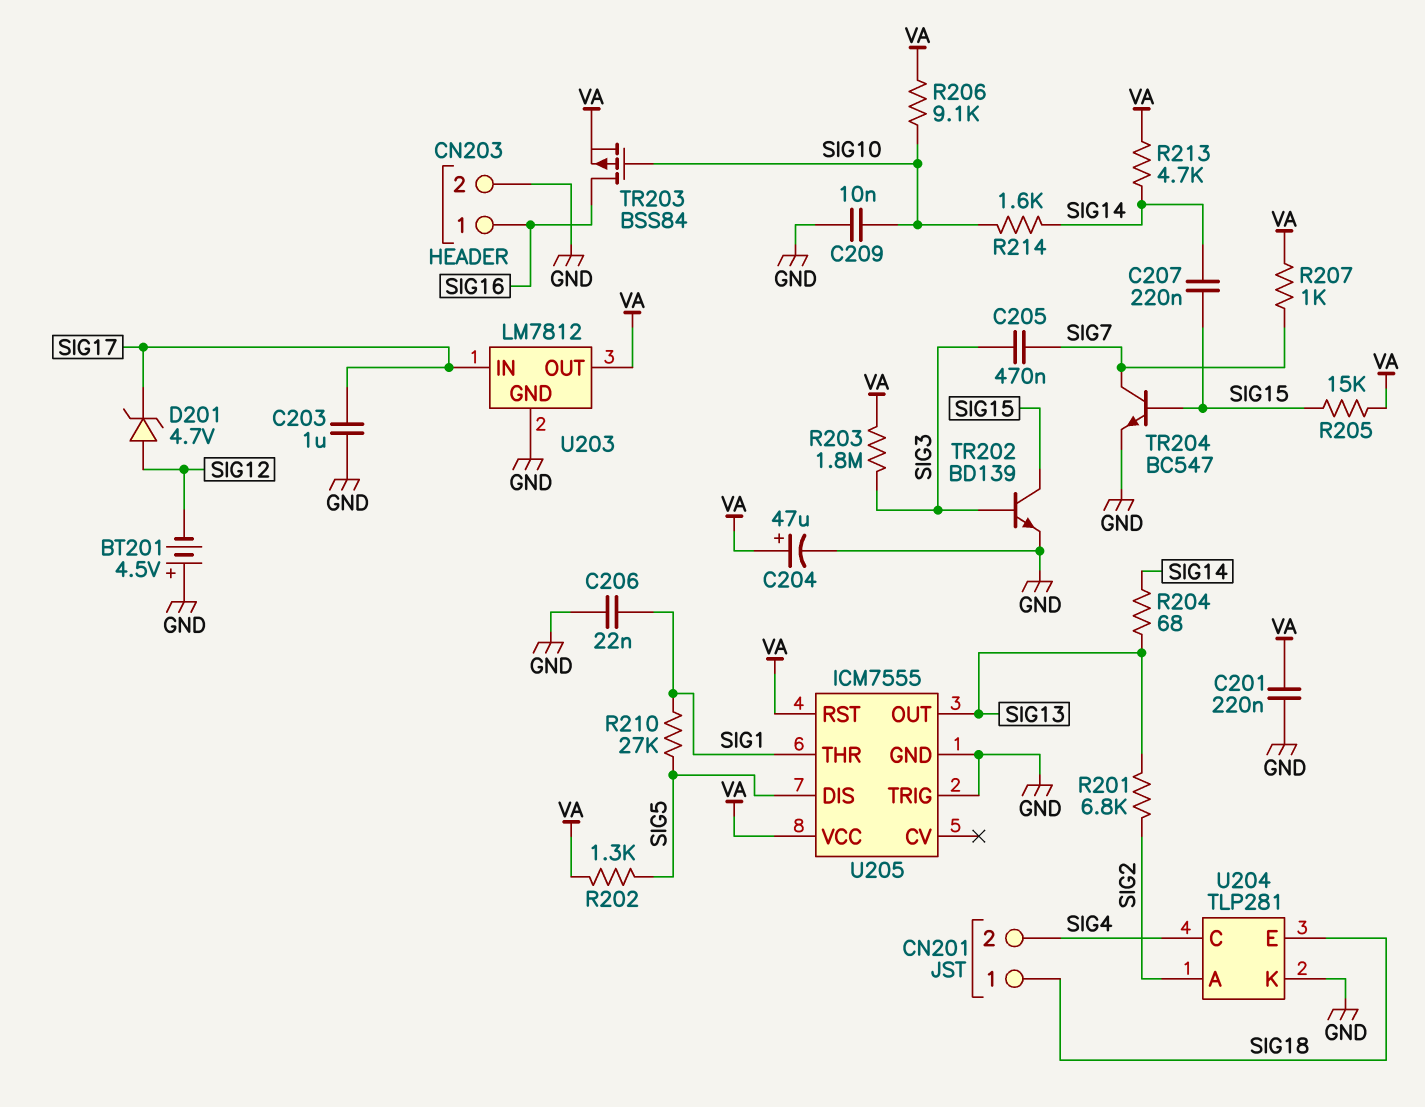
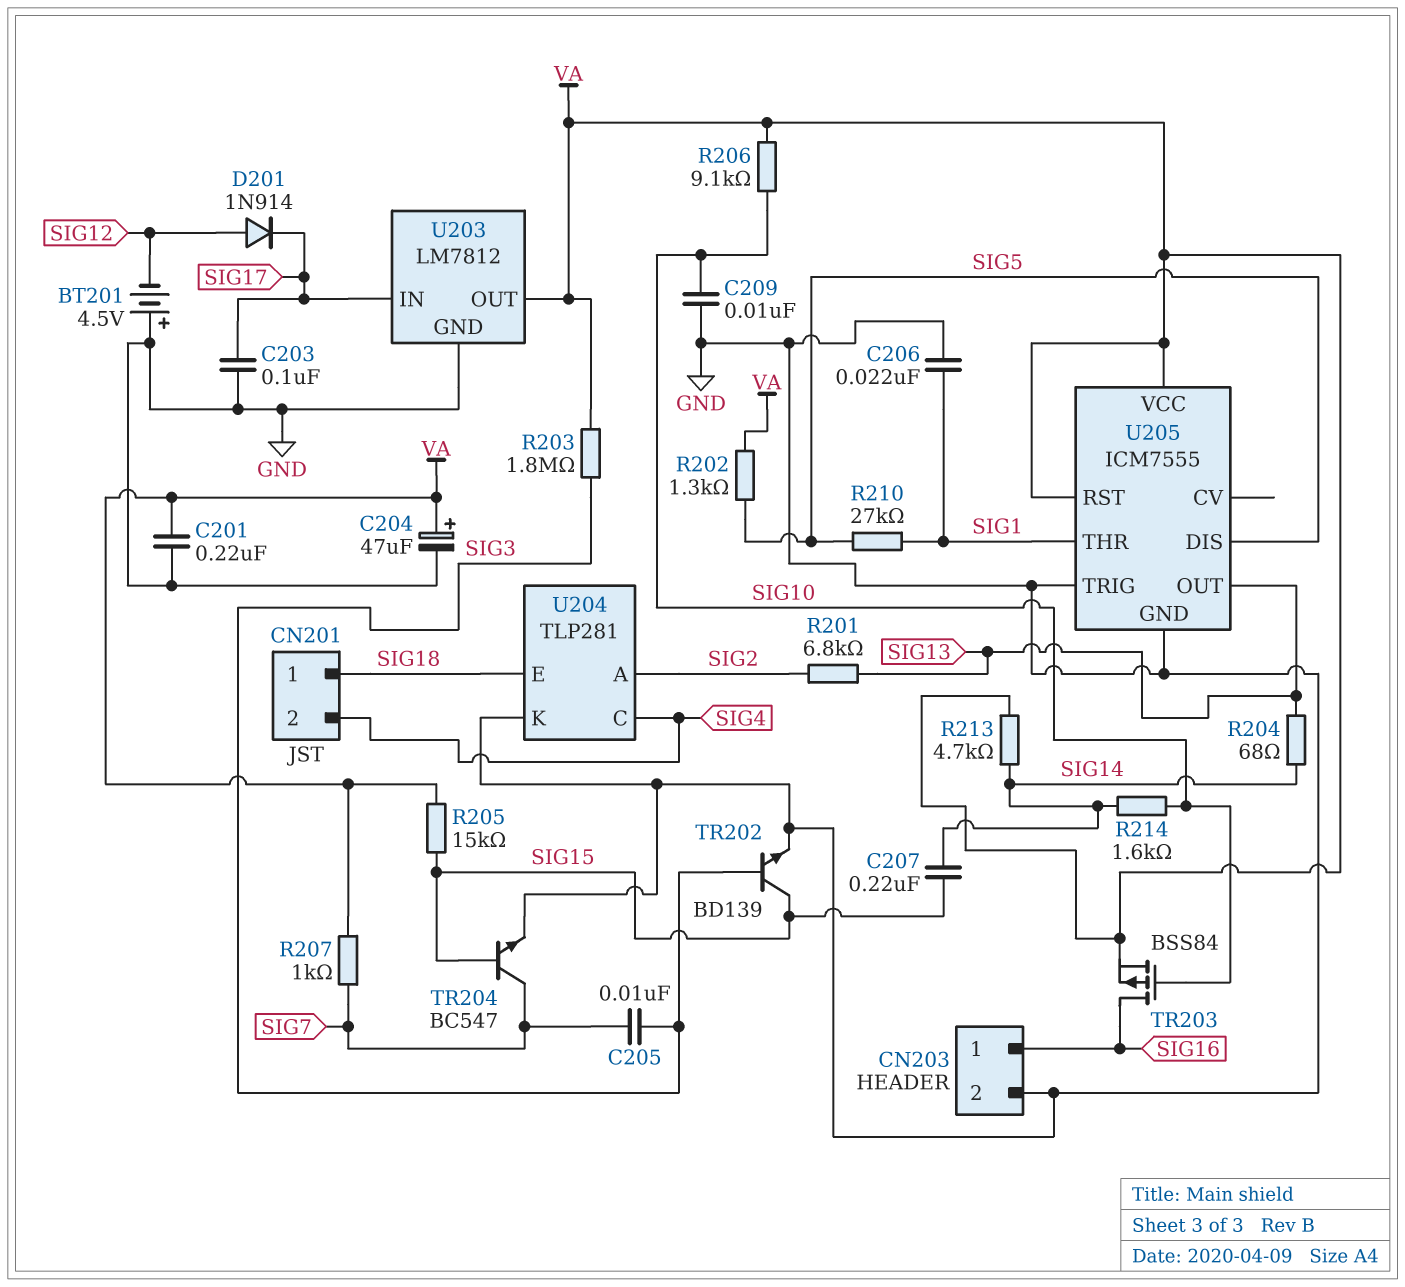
C203: 1uF (GND, SIG17) -> 100nF (GND, SIG17)
C205: 470nF (SIG3, SIG7) -> 10nF (SIG3, SIG7)
D201: zener 4.7V (A SIG12, K SIG17) -> diode 1N914 (A SIG12, K SIG17)

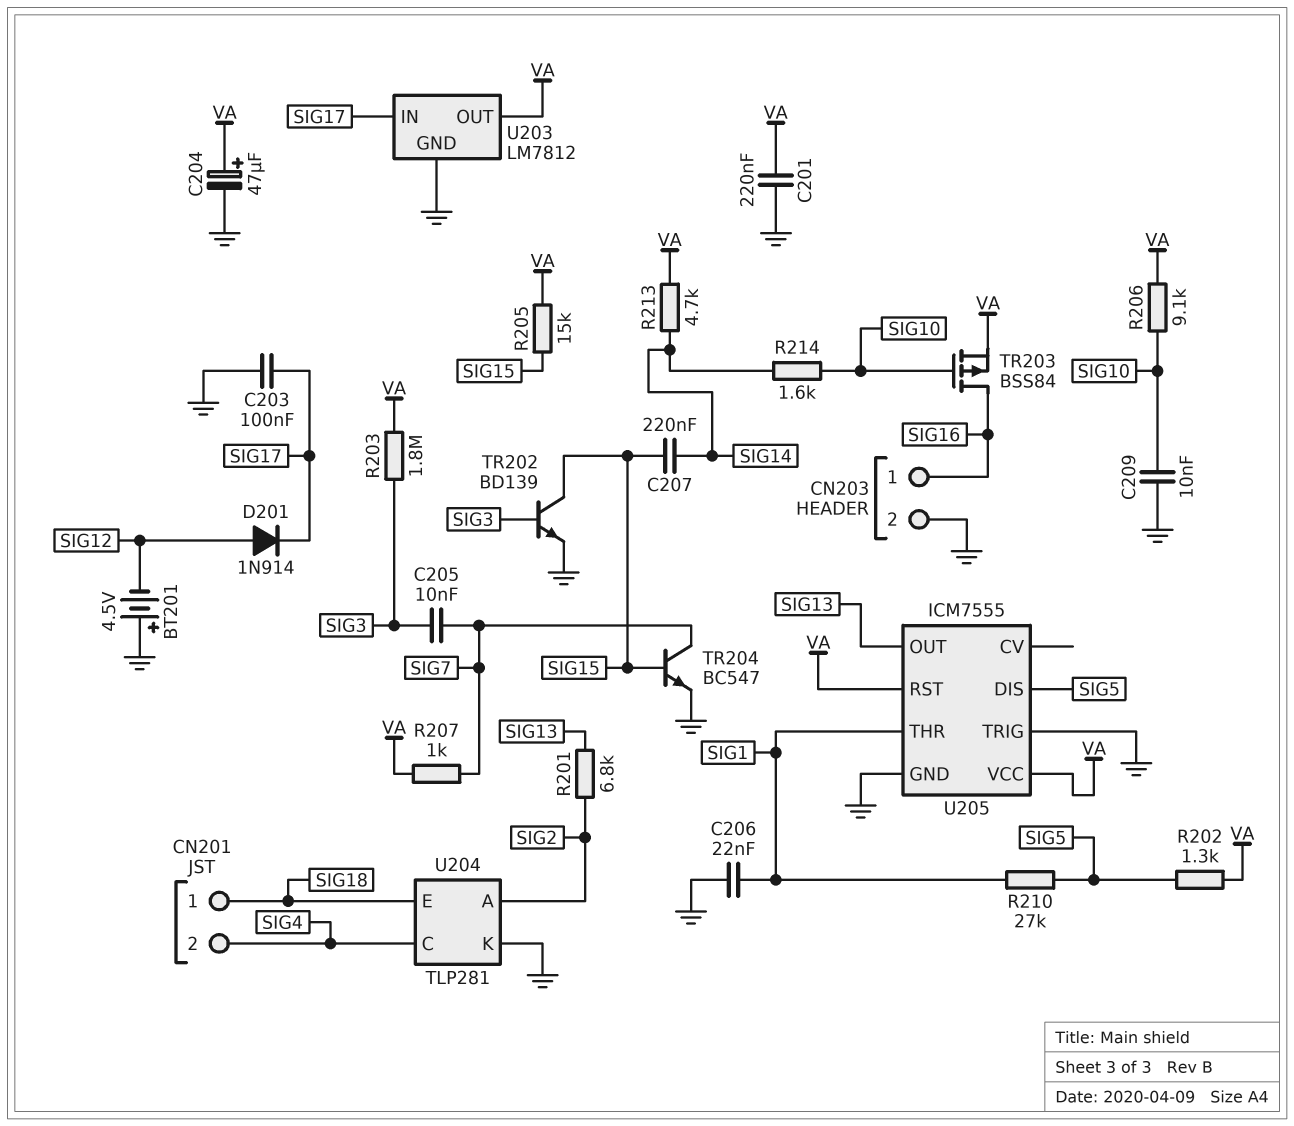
R204: 68 (SIG13, SIG14) -> none

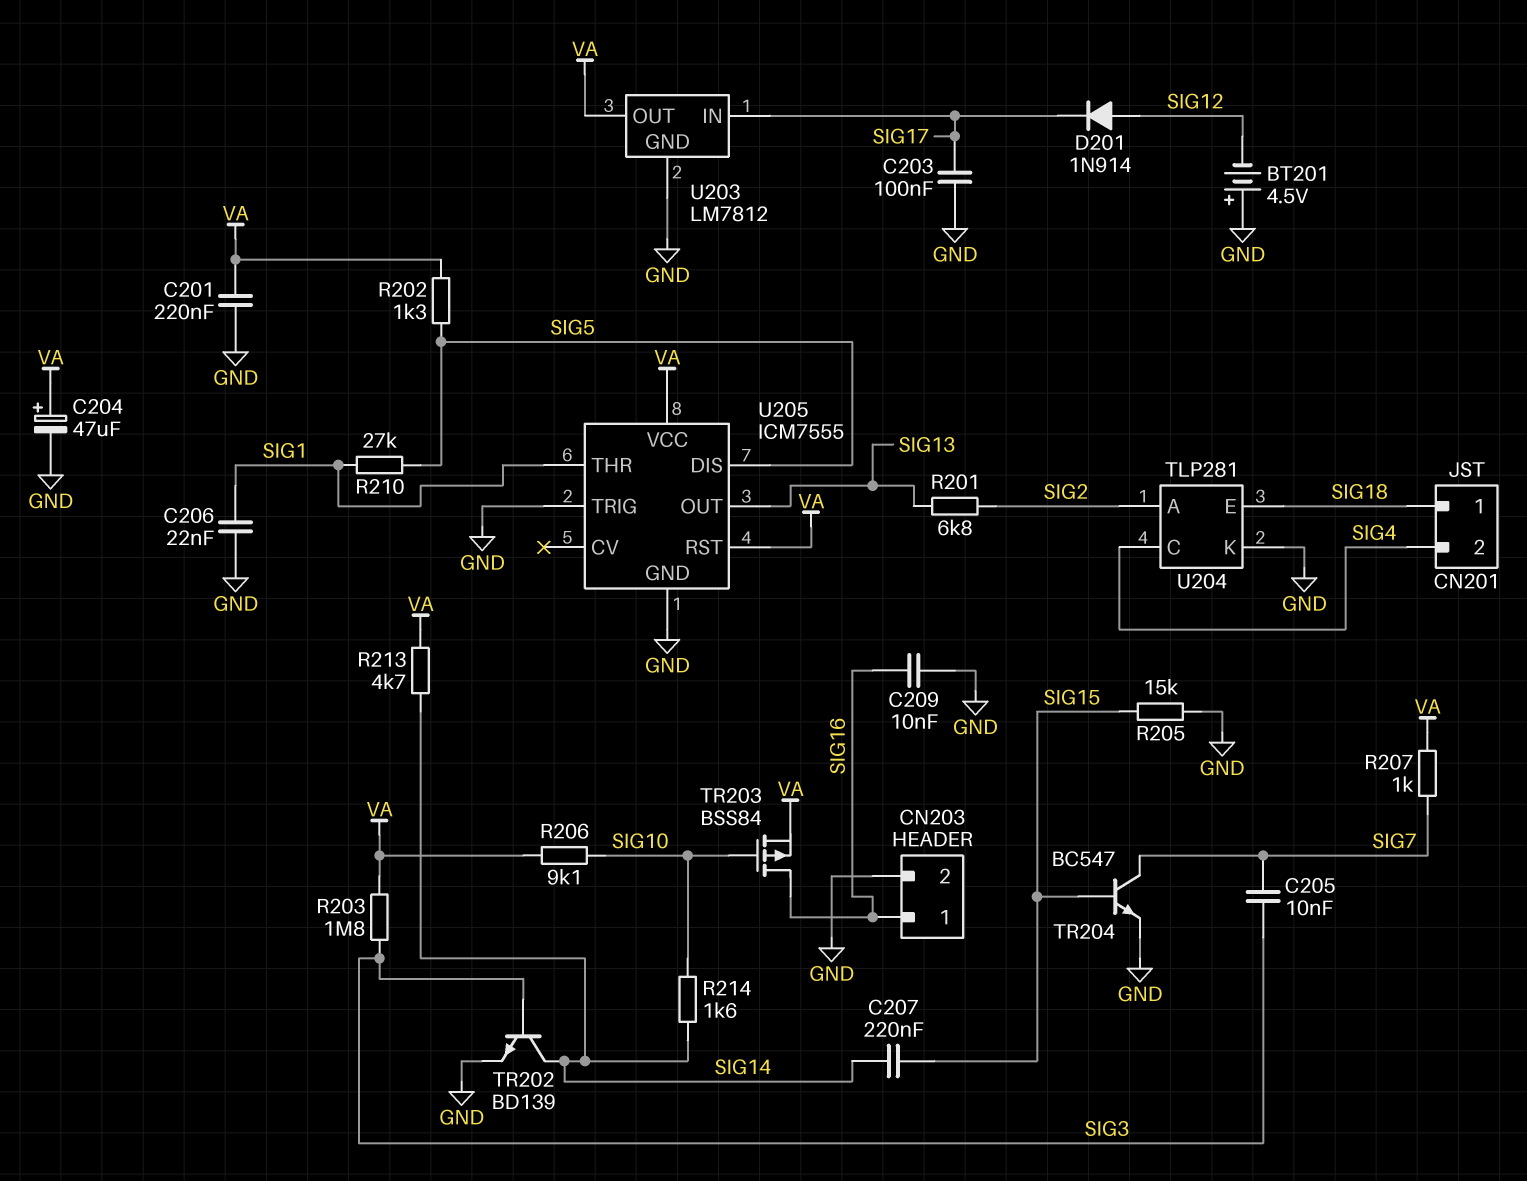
C209: 10nF (GND, SIG10) -> 10nF (GND, SIG16)
R205: 15k (SIG15, VA) -> 15k (GND, SIG15)
TR202: NPN BD139 (B SIG3, C SIG15, E GND) -> NPN BD139 (B SIG3, C SIG14, E GND)

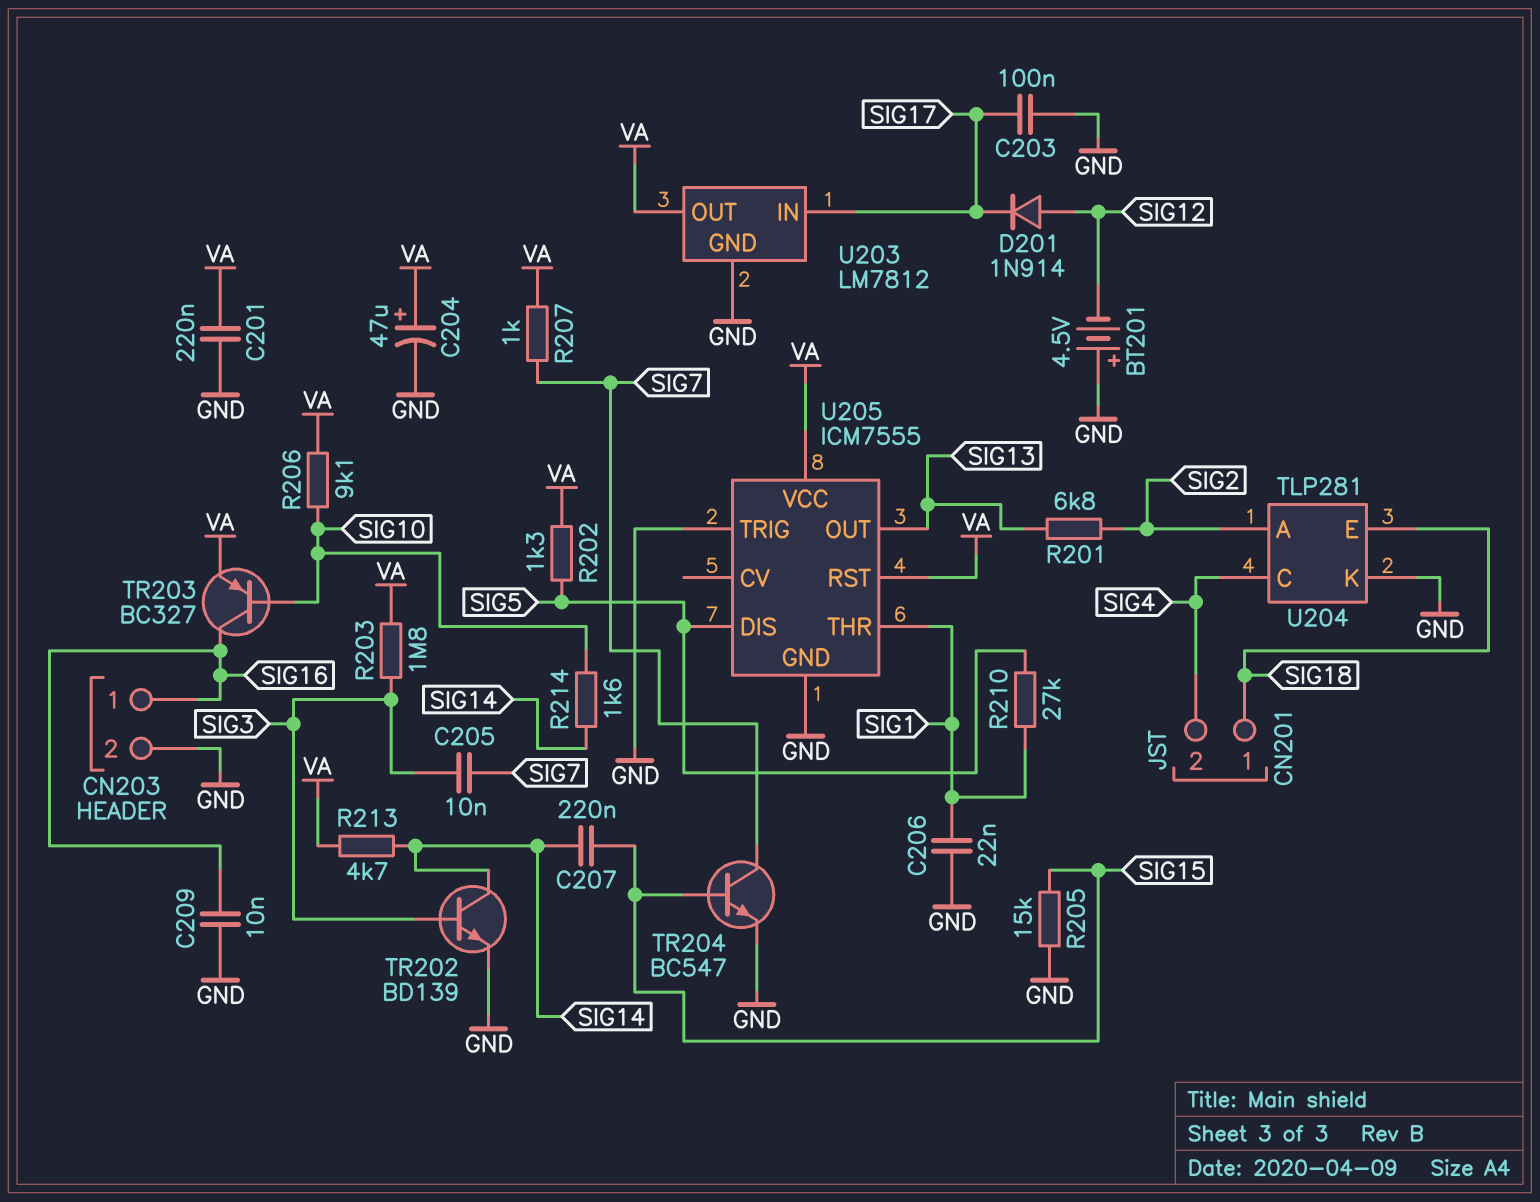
TR203: PMOS BSS84 (G SIG10, D SIG16, S VA) -> PNP BC327 (B SIG10, C SIG16, E VA)

